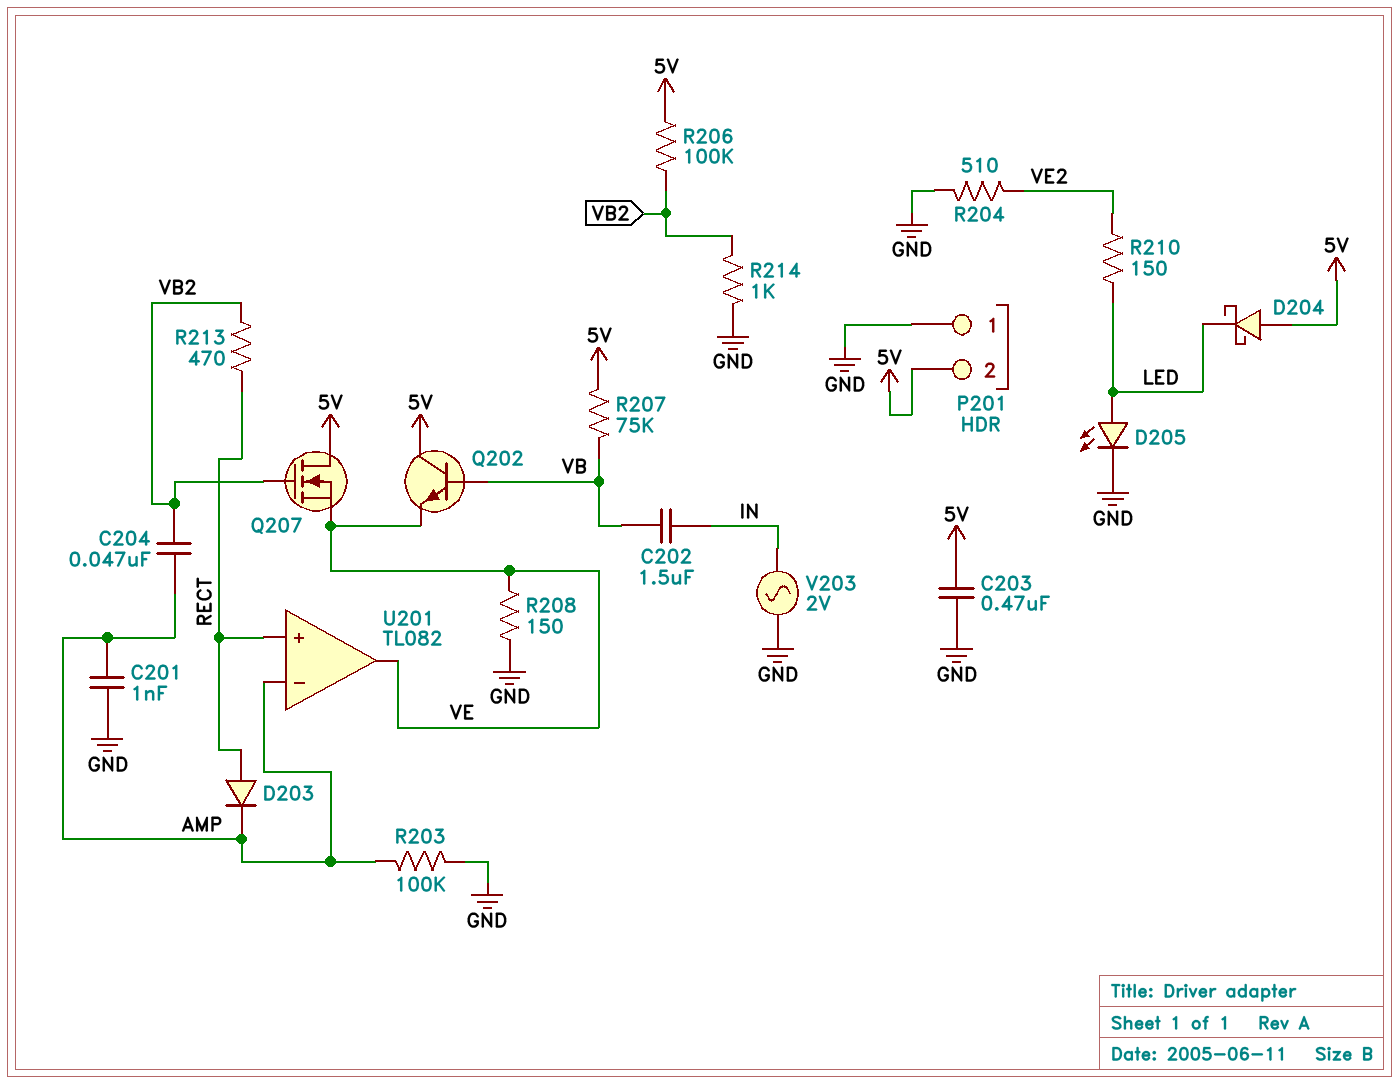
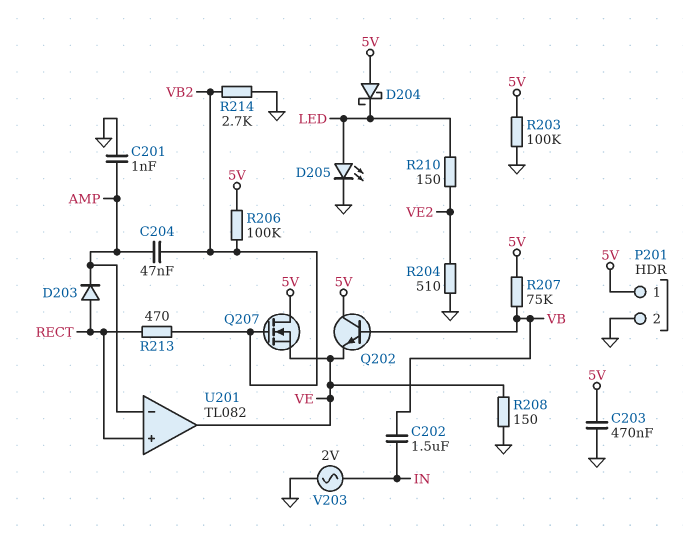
P201 pin 1: GND -> 5V
P201 pin 2: 5V -> GND
R203: 100k (AMP, GND) -> 100k (5V, GND)
R214: 1k (GND, VB2) -> 2.7k (GND, VB2)

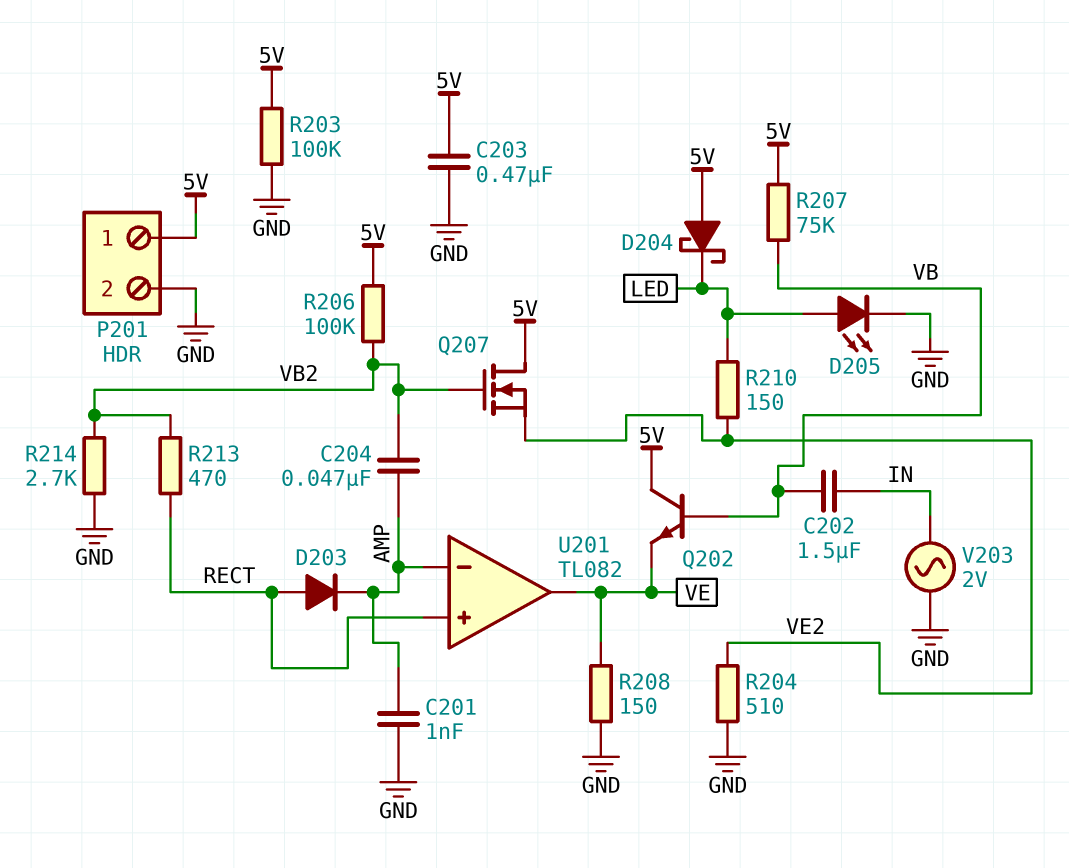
Q207: NMOS (G VB2, D 5V, S VE) -> NMOS (G VB2, D 5V, S VE2)

